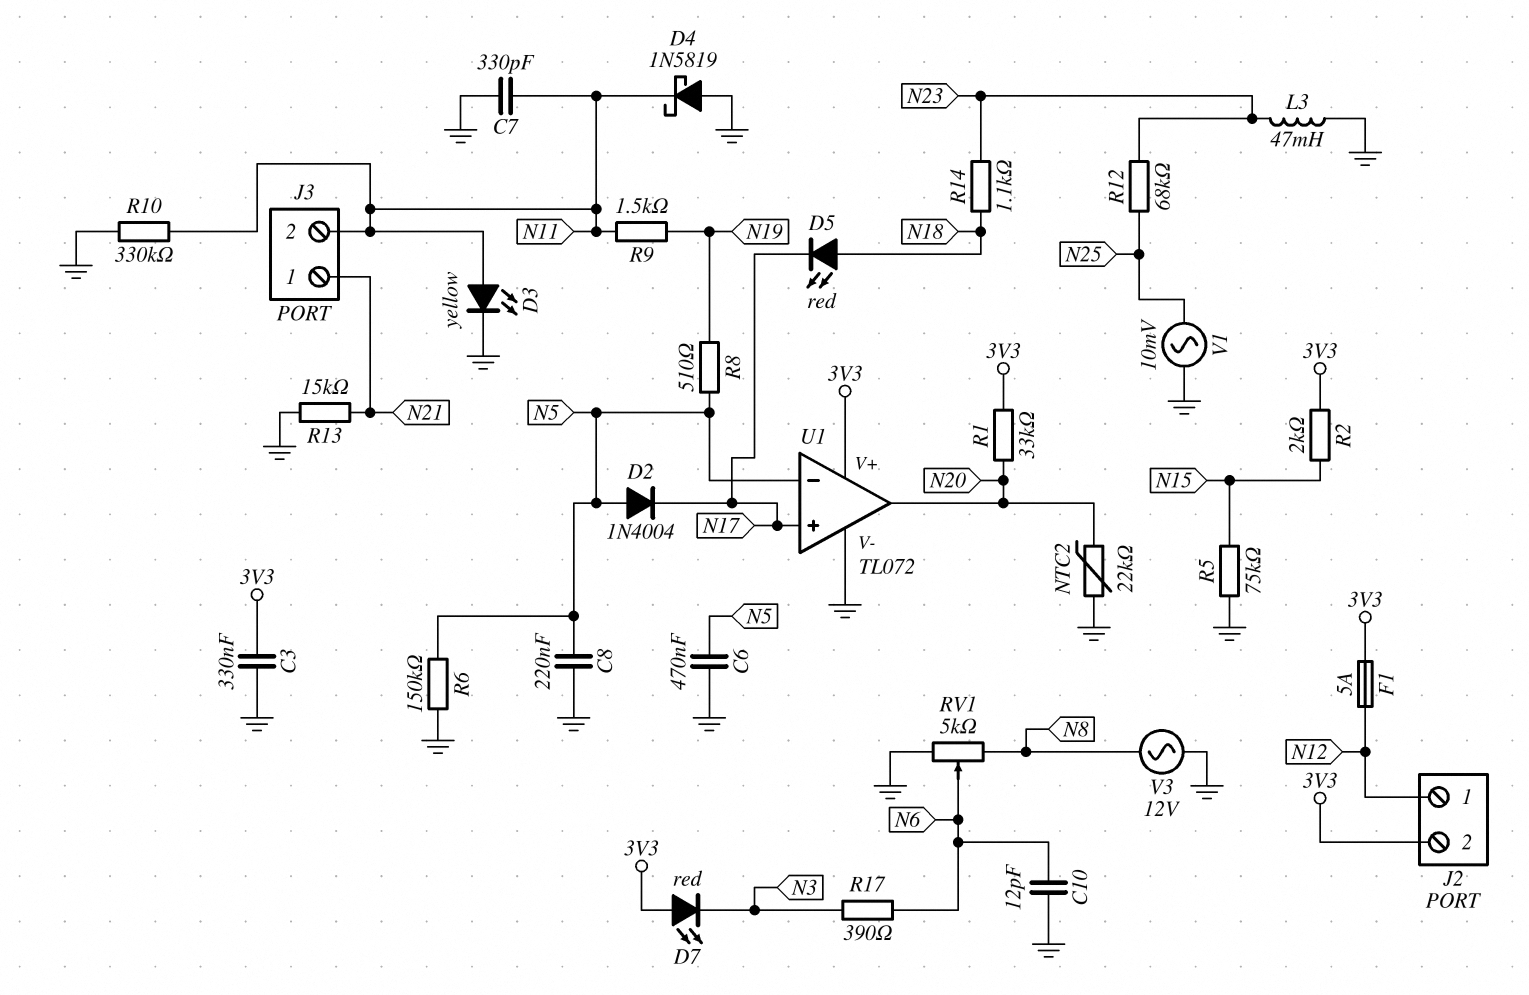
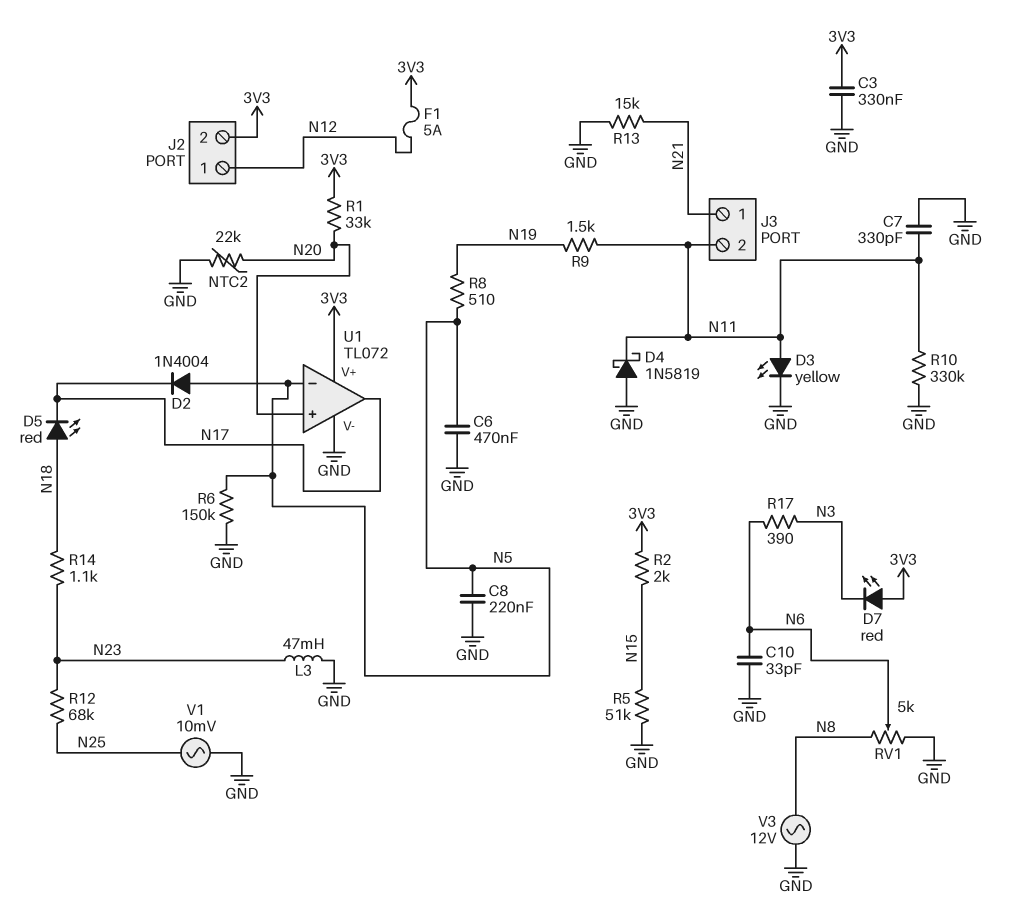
C10: 12pF (GND, N6) -> 33pF (GND, N6)
R5: 75k (GND, N15) -> 51k (GND, N15)
U1 pin in+: N17 -> N20
U1 pin out: N20 -> N17

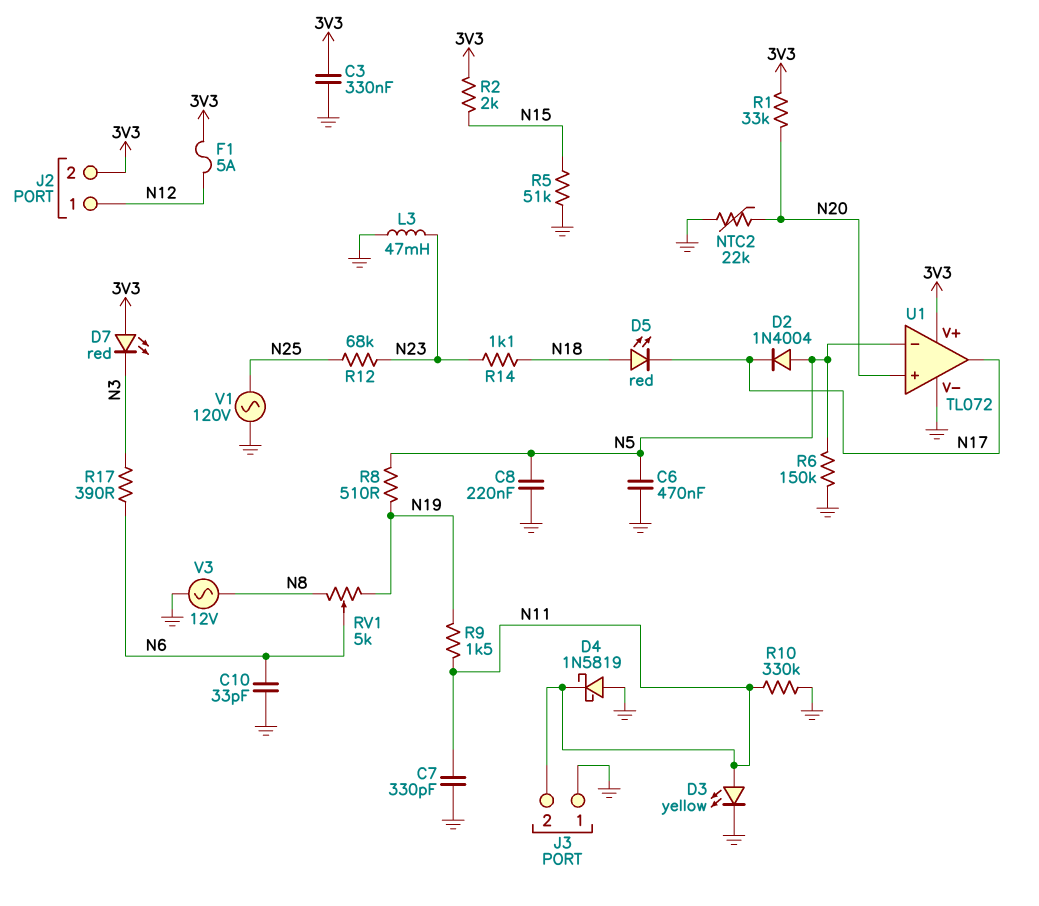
J3 pin 1: N21 -> GND
R13: 15k (GND, N21) -> none
RV1: 5k (GND, N8, wiper N6) -> 5k (N8, N19, wiper N6)
V1: AC 10mV (GND, N25) -> AC 120V (GND, N25)

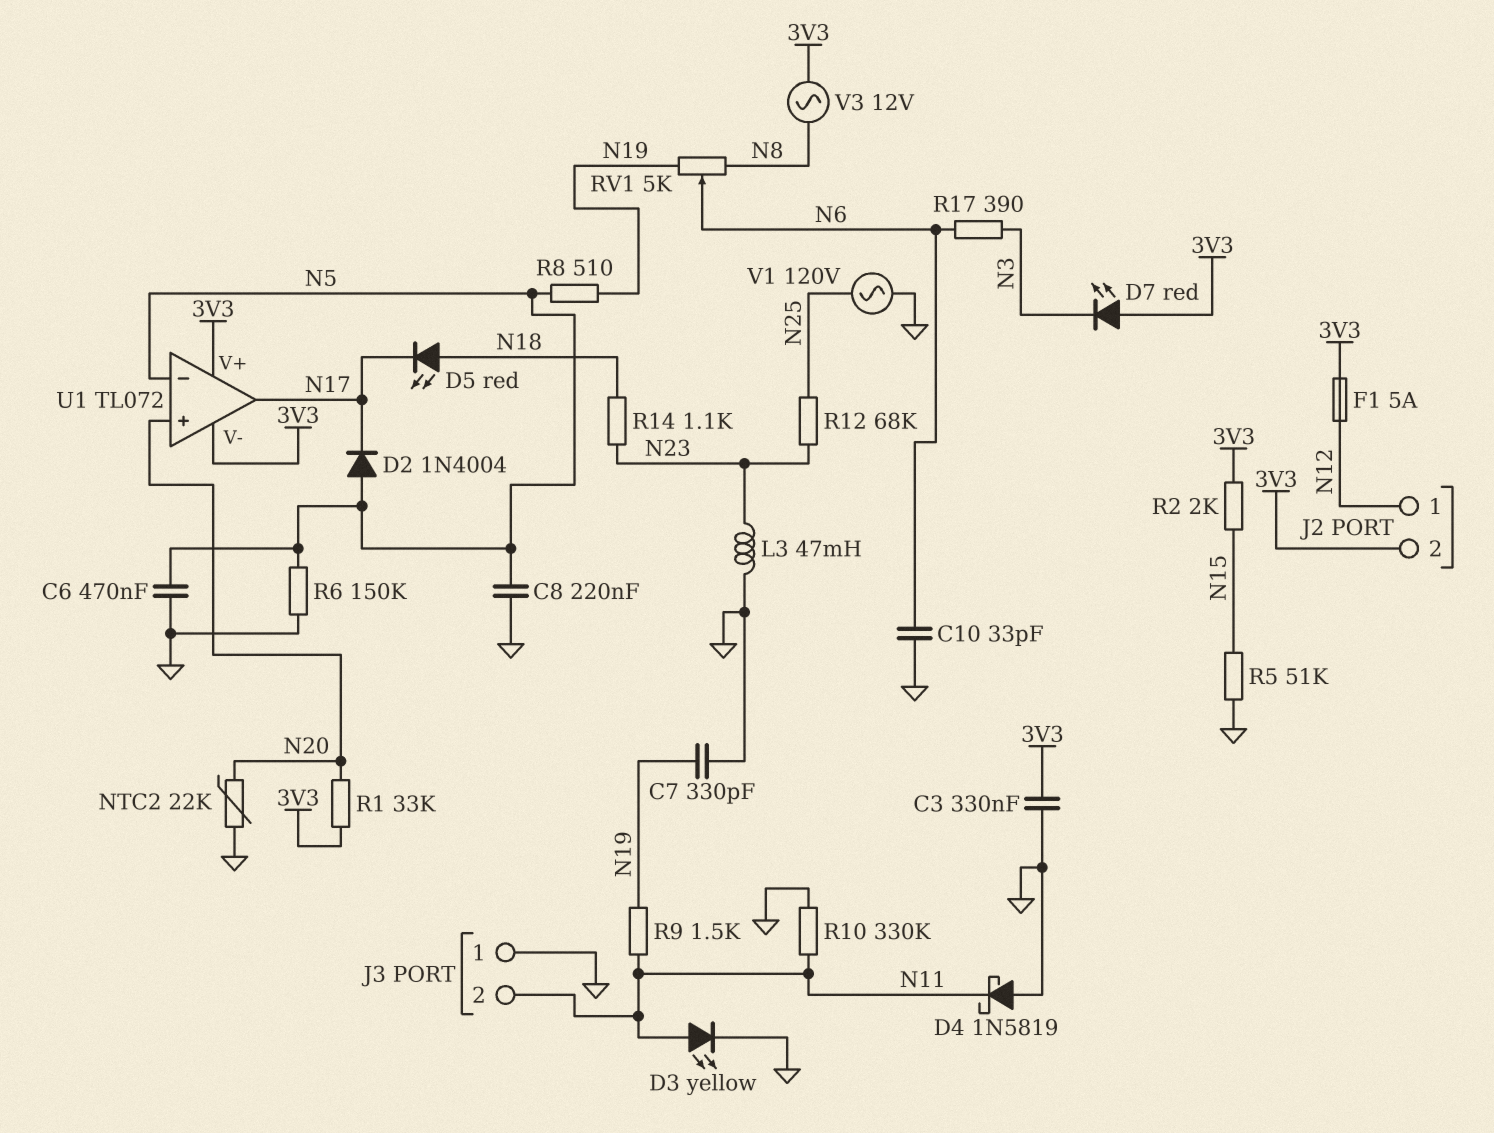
C7: 330pF (GND, N11) -> 330pF (GND, N19)
U1 pin V-: GND -> 3V3
V3: AC 12V (GND, N8) -> AC 12V (3V3, N8)

